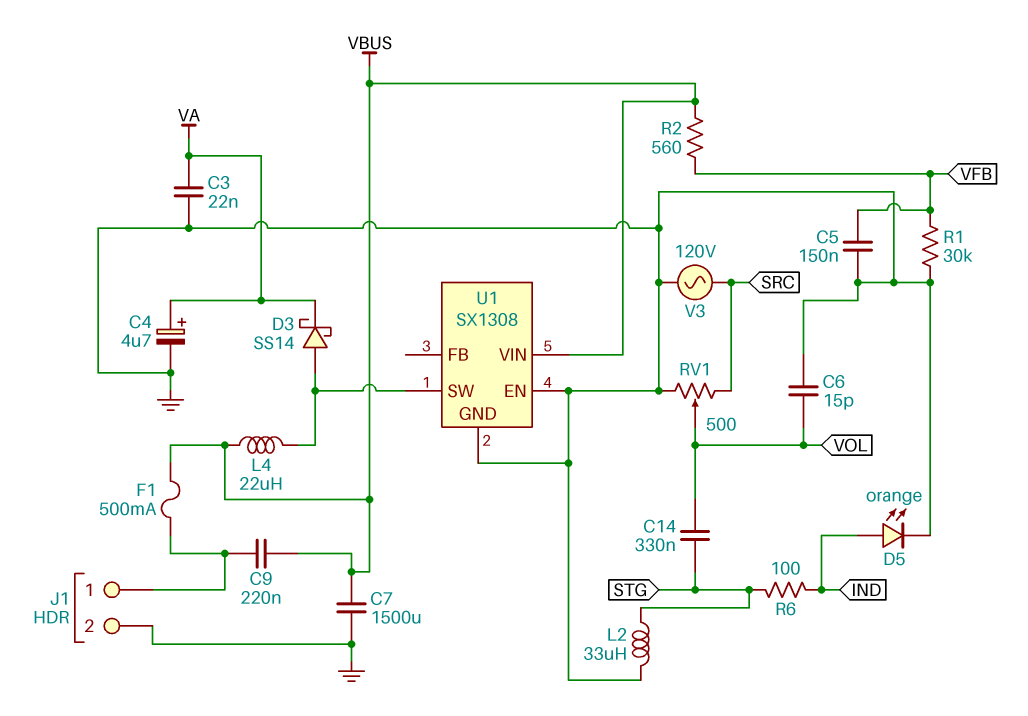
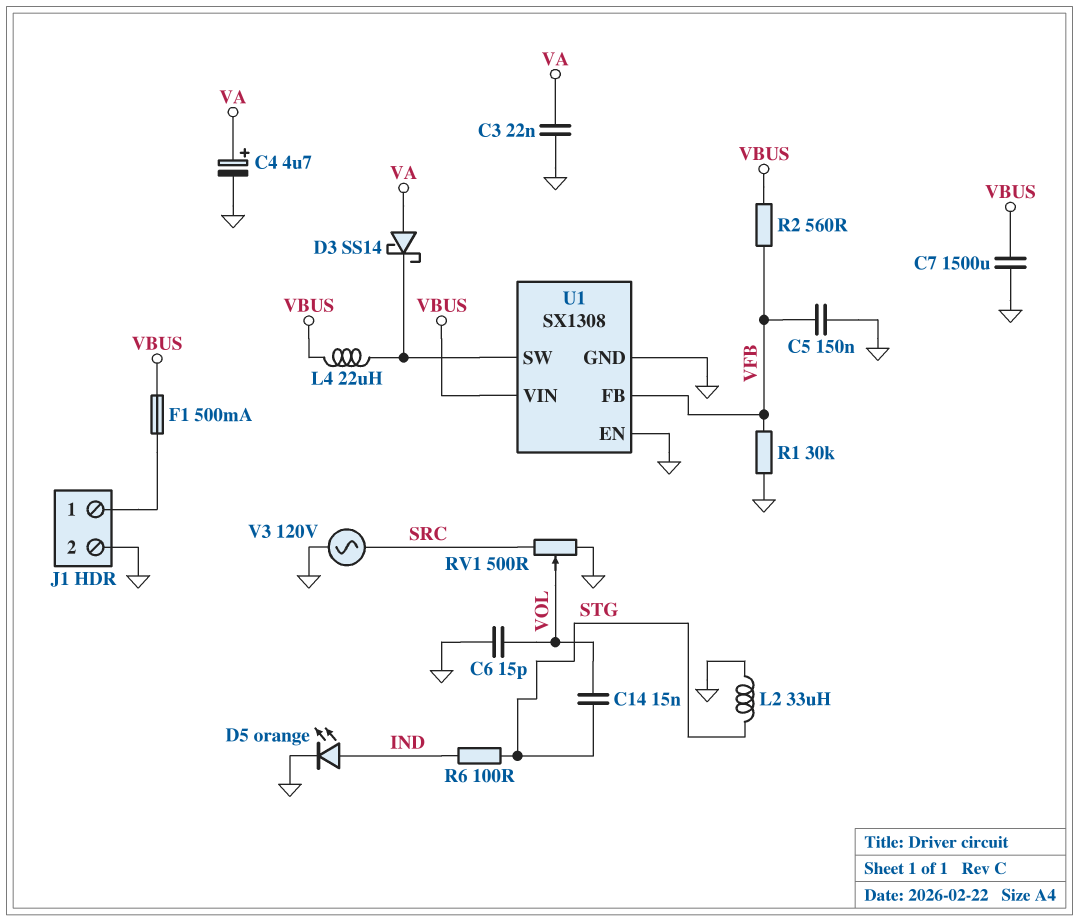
C9: 220nF (J1/1, VBUS) -> none
C14: 330nF (STG, VOL) -> 15nF (STG, VOL)
D3: schottky SS14 (A U1/SW, K VA) -> schottky SS14 (A VA, K U1/SW)
U1 pin FB: none -> VFB

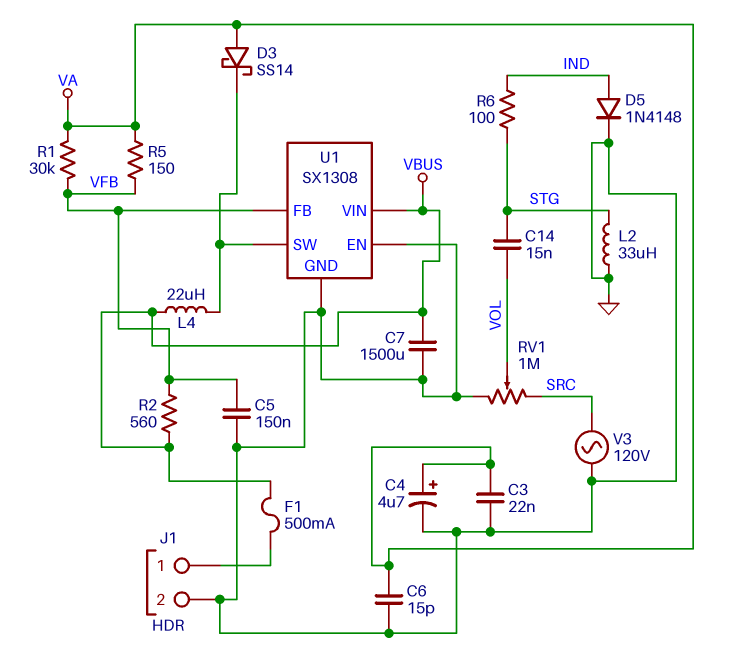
C6: 15pF (GND, VOL) -> 15pF (GND, VA)
D5: LED orange (A IND, K GND) -> diode 1N4148 (A IND, K GND)
R1: 30k (GND, VFB) -> 30k (VA, VFB)
R5: none -> 150 (VA, VFB)
RV1: 500 (GND, SRC, wiper VOL) -> 1M (GND, SRC, wiper VOL)

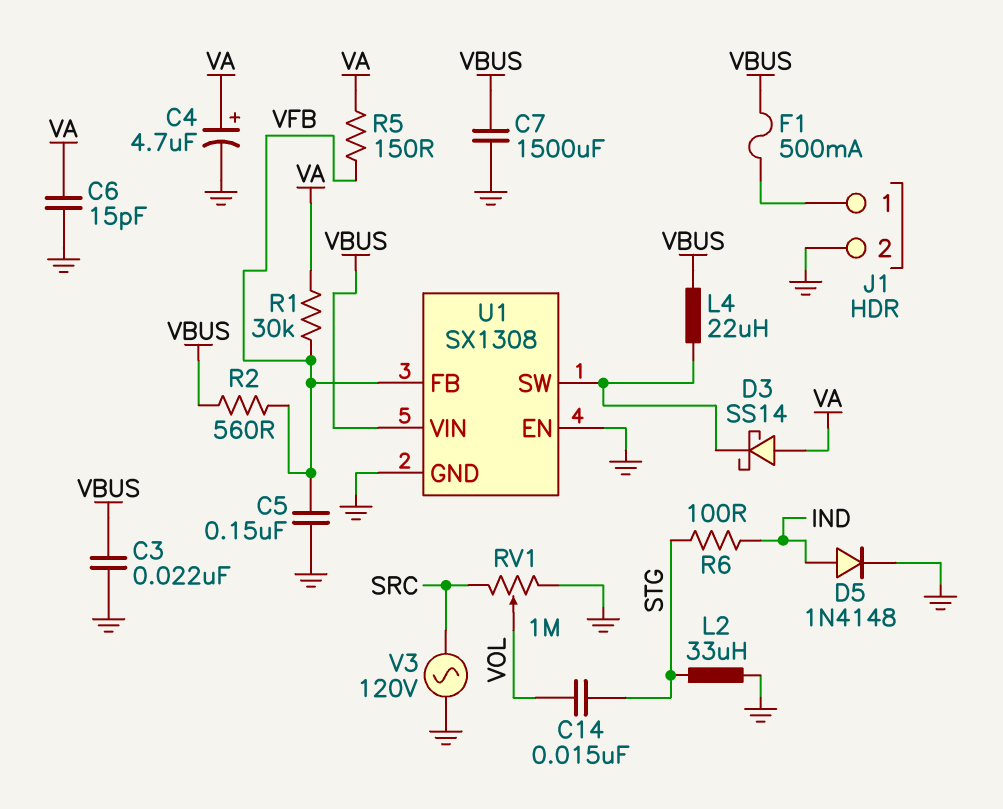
C3: 22nF (GND, VA) -> 22nF (GND, VBUS)

